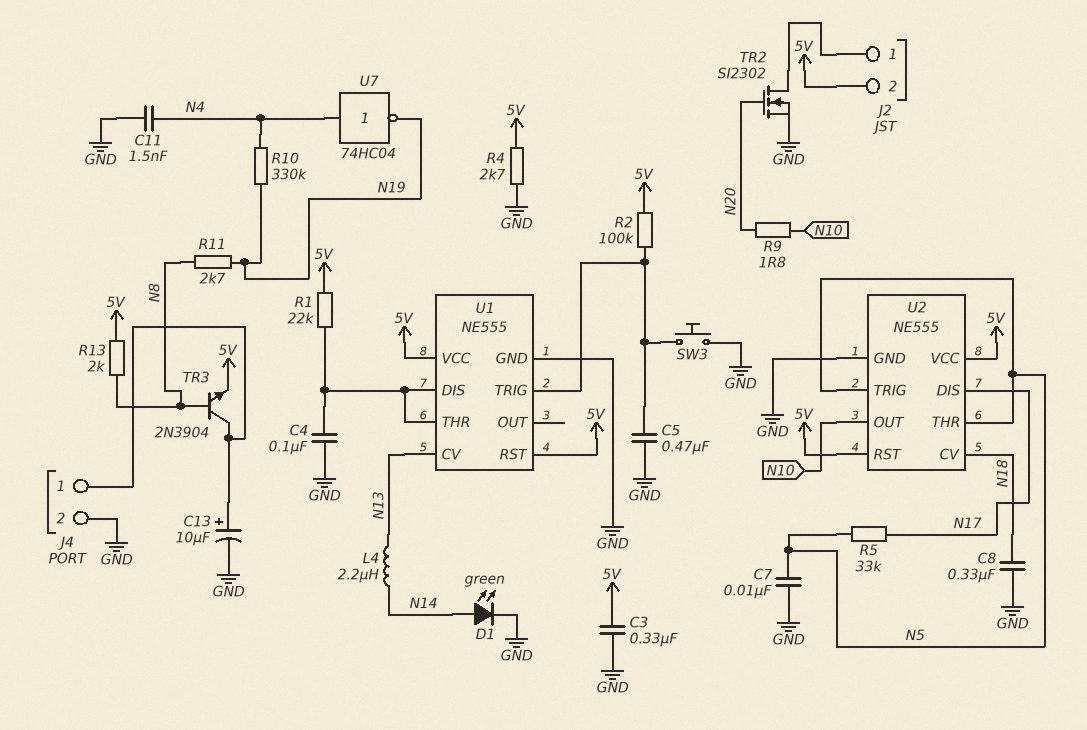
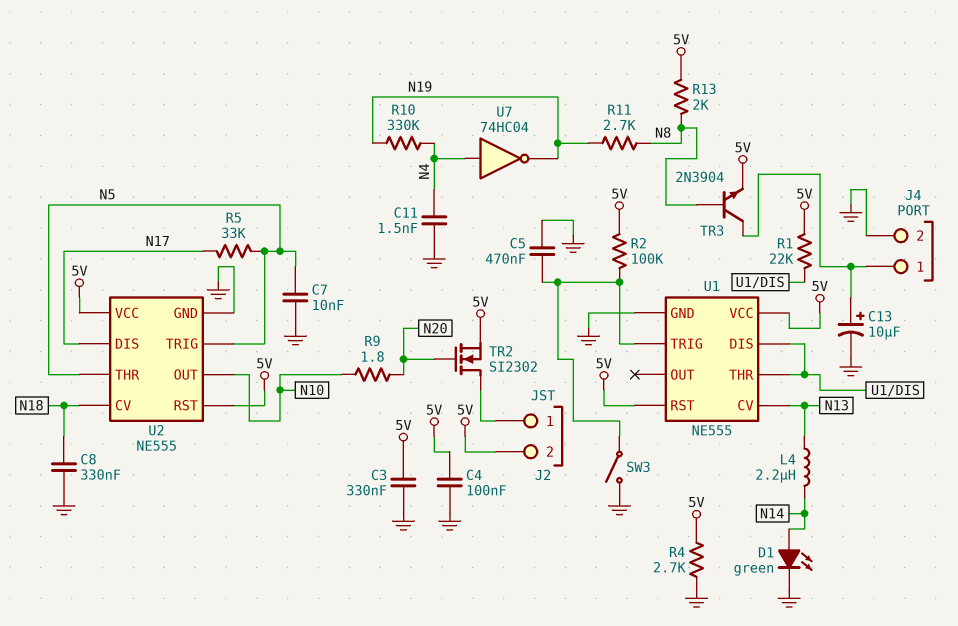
C4: 100nF (GND, U1/DIS) -> 100nF (5V, GND)
SW3: button (GND, U1/TRIG) -> switch (GND, U1/TRIG)
TR2: NMOS SI2302 (G N20, D J2/1, S GND) -> NMOS SI2302 (G N20, D J2/1, S 5V)

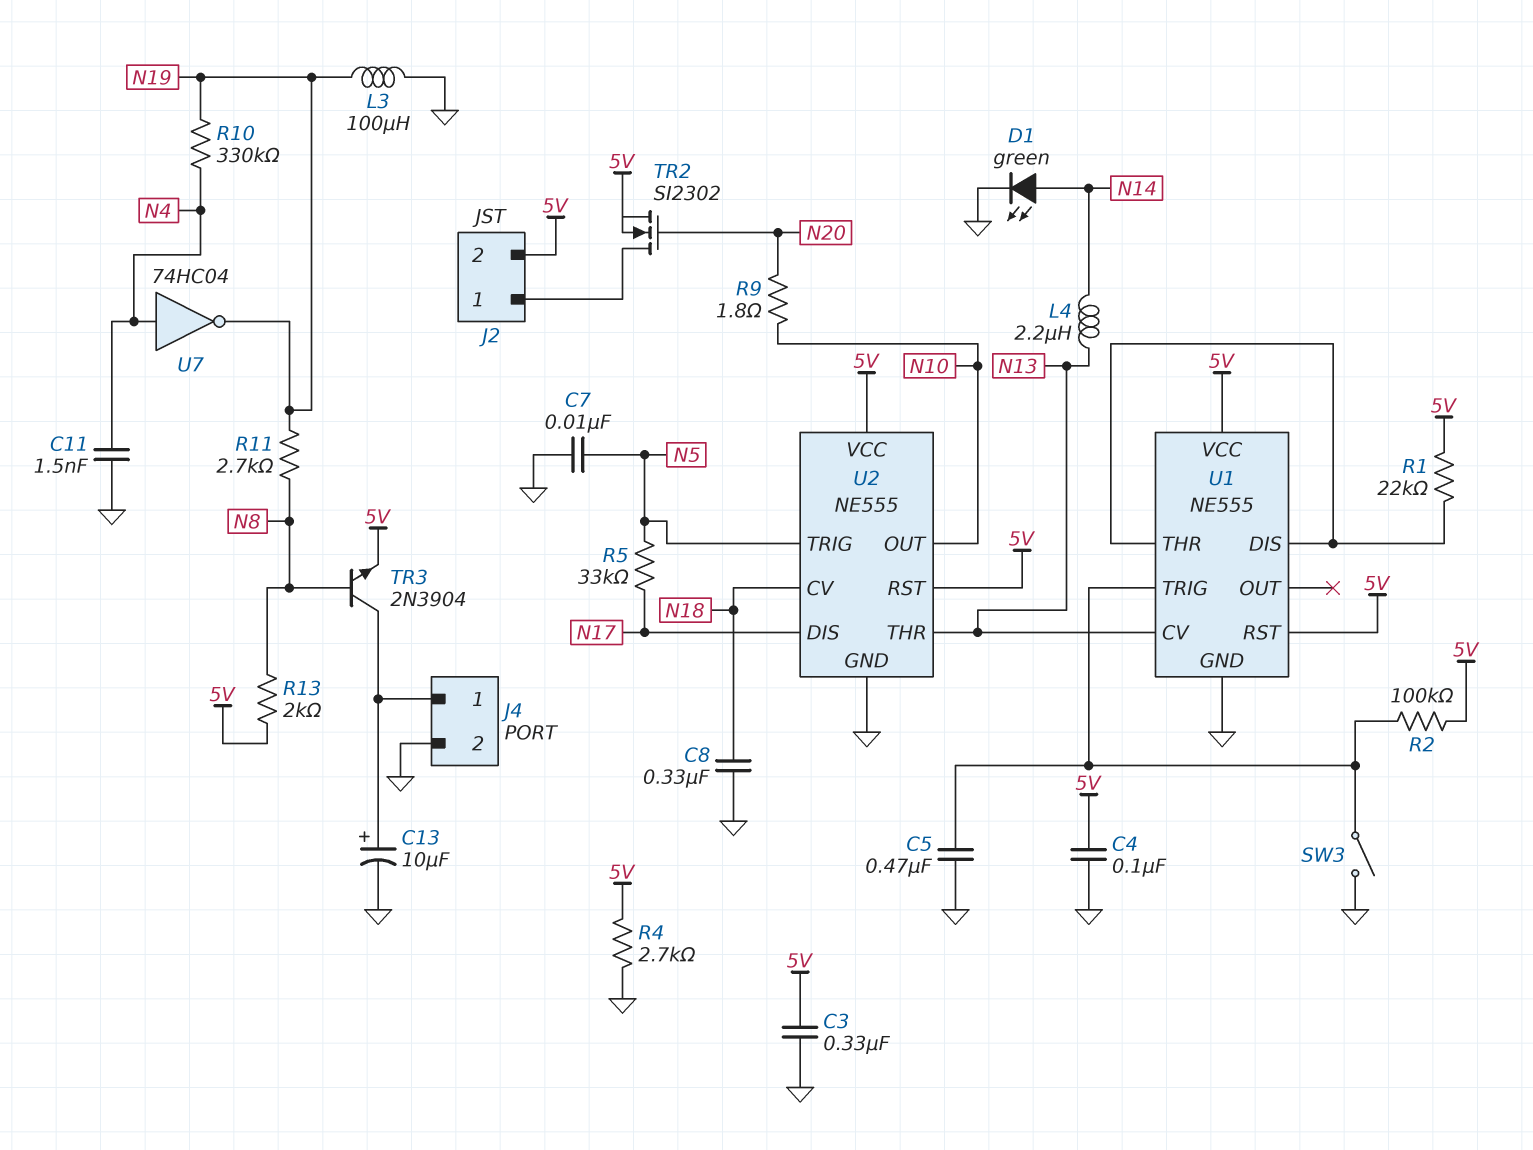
L3: none -> 100uH (GND, N19)
U2 pin THR: N5 -> N13

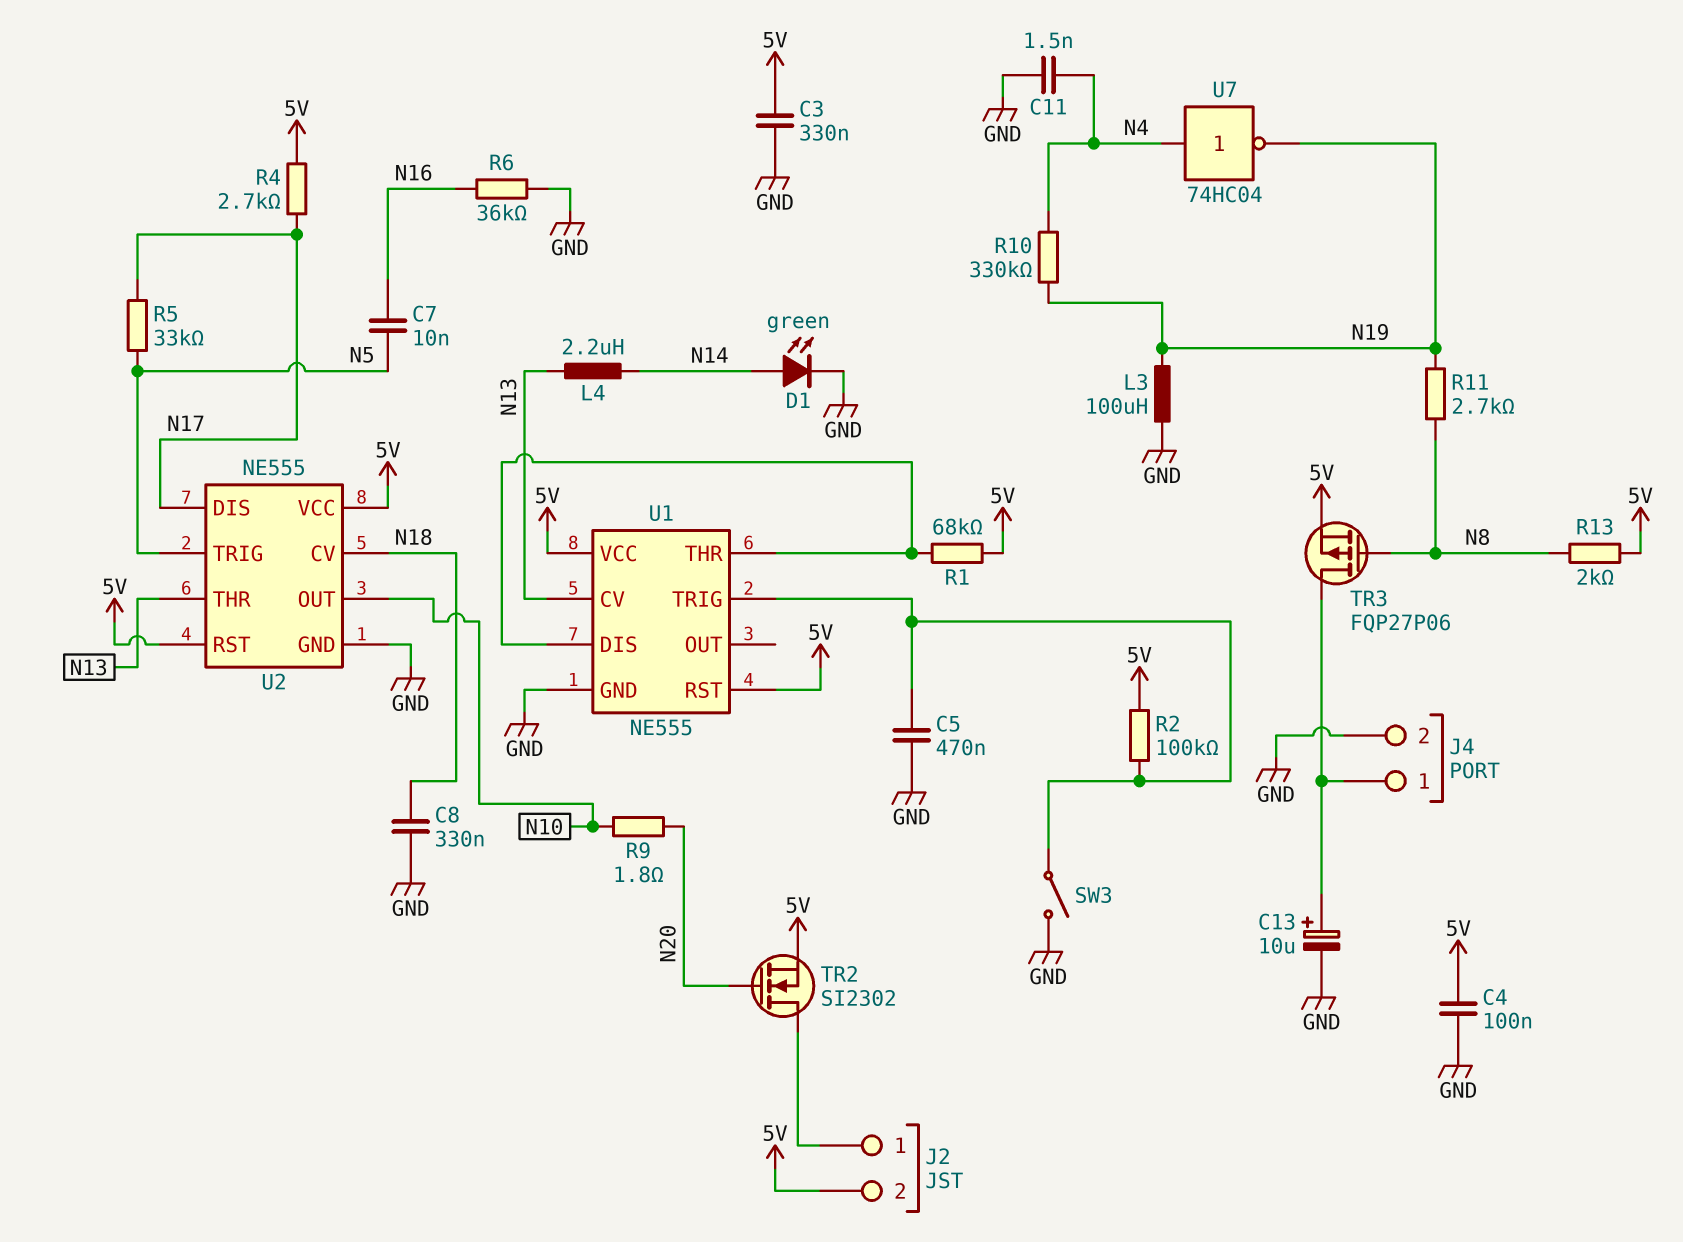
C7: 10nF (GND, N5) -> 10nF (N5, N16)
R1: 22k (5V, U1/DIS) -> 68k (5V, U1/DIS)
R4: 2.7k (5V, GND) -> 2.7k (5V, N17)
R6: none -> 36k (GND, N16)
TR3: NPN 2N3904 (B N8, C J4/1, E 5V) -> PMOS FQP27P06 (G N8, D J4/1, S 5V)

